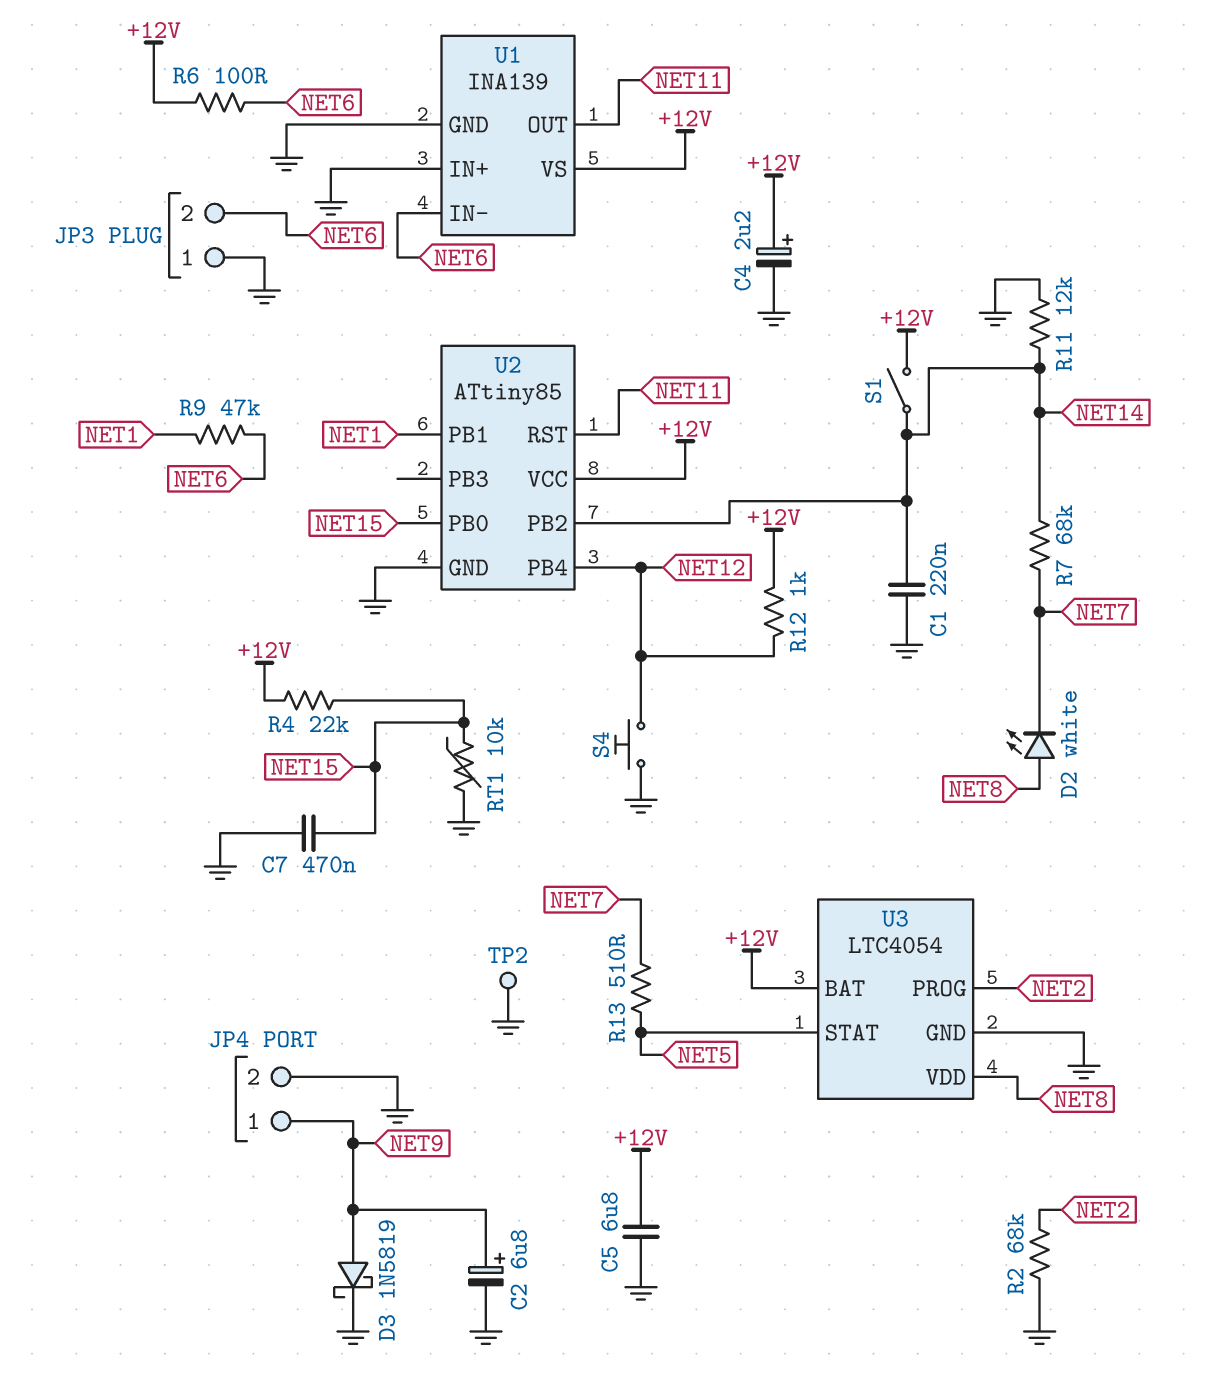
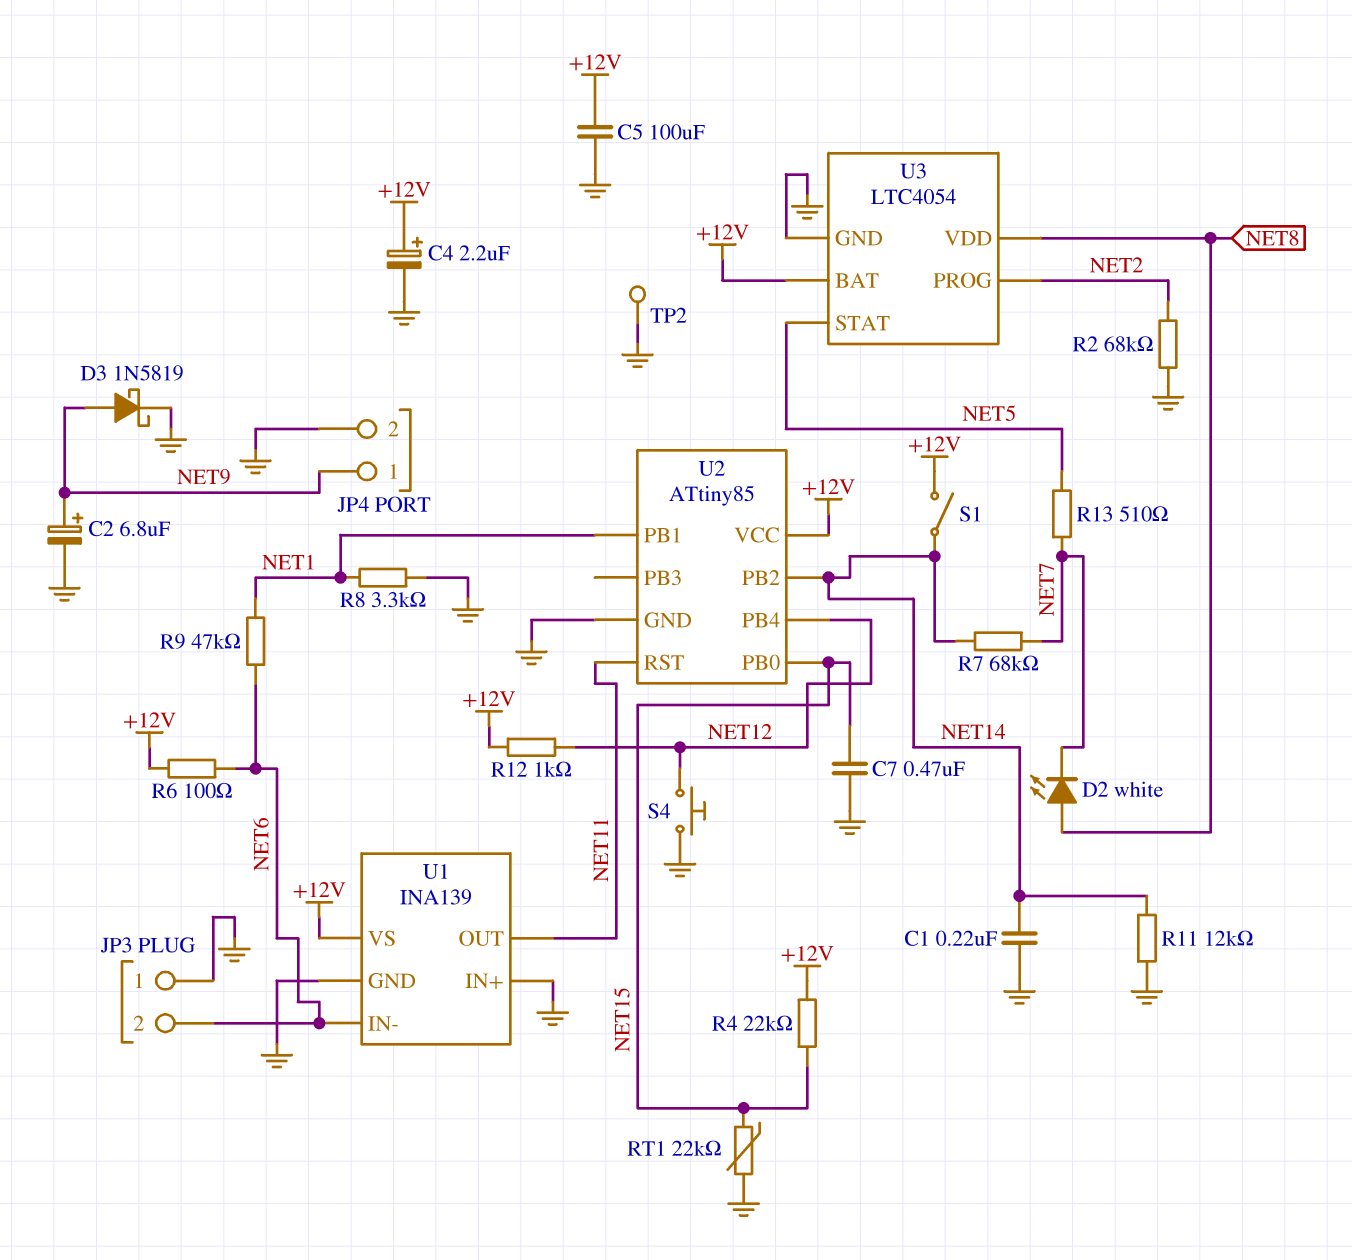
C5: 6.8uF (+12V, GND) -> 100uF (+12V, GND)
R8: none -> 3.3k (GND, NET1)
RT1: 10k (GND, NET15) -> 22k (GND, NET15)

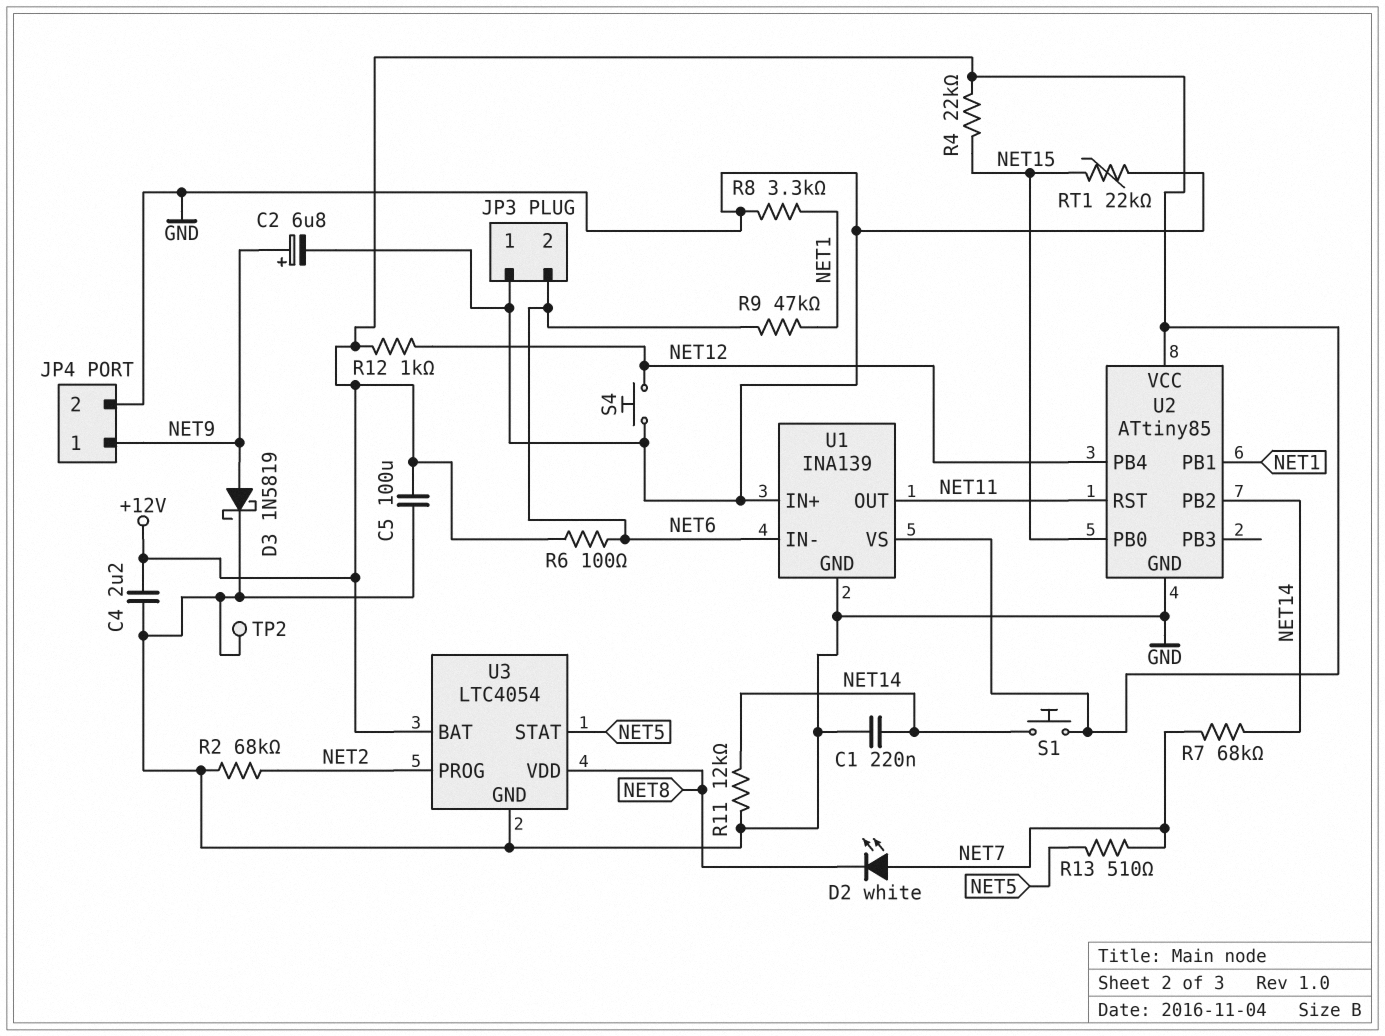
C4: 2.2uF (plus +12V, minus GND) -> 2.2uF (+12V, GND)
C7: 470nF (GND, NET15) -> none
D2: LED white (A NET8, K NET7) -> LED white (A NET7, K NET8)
S1: switch (+12V, NET14) -> button (+12V, NET14)

